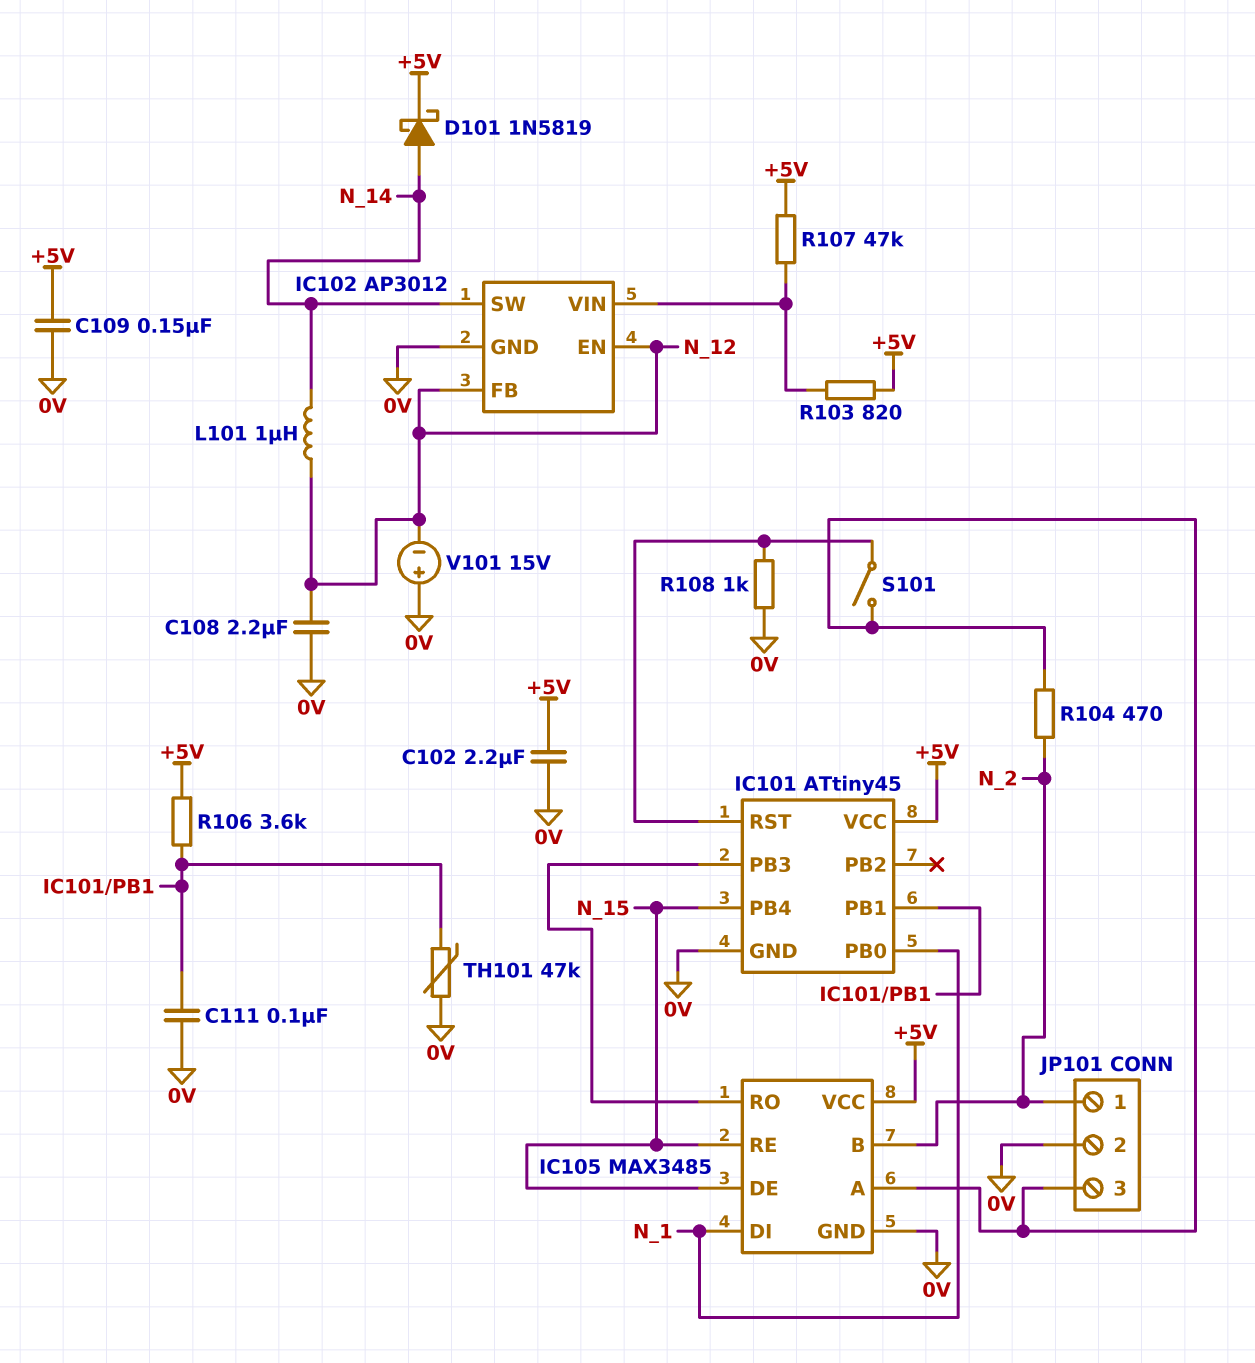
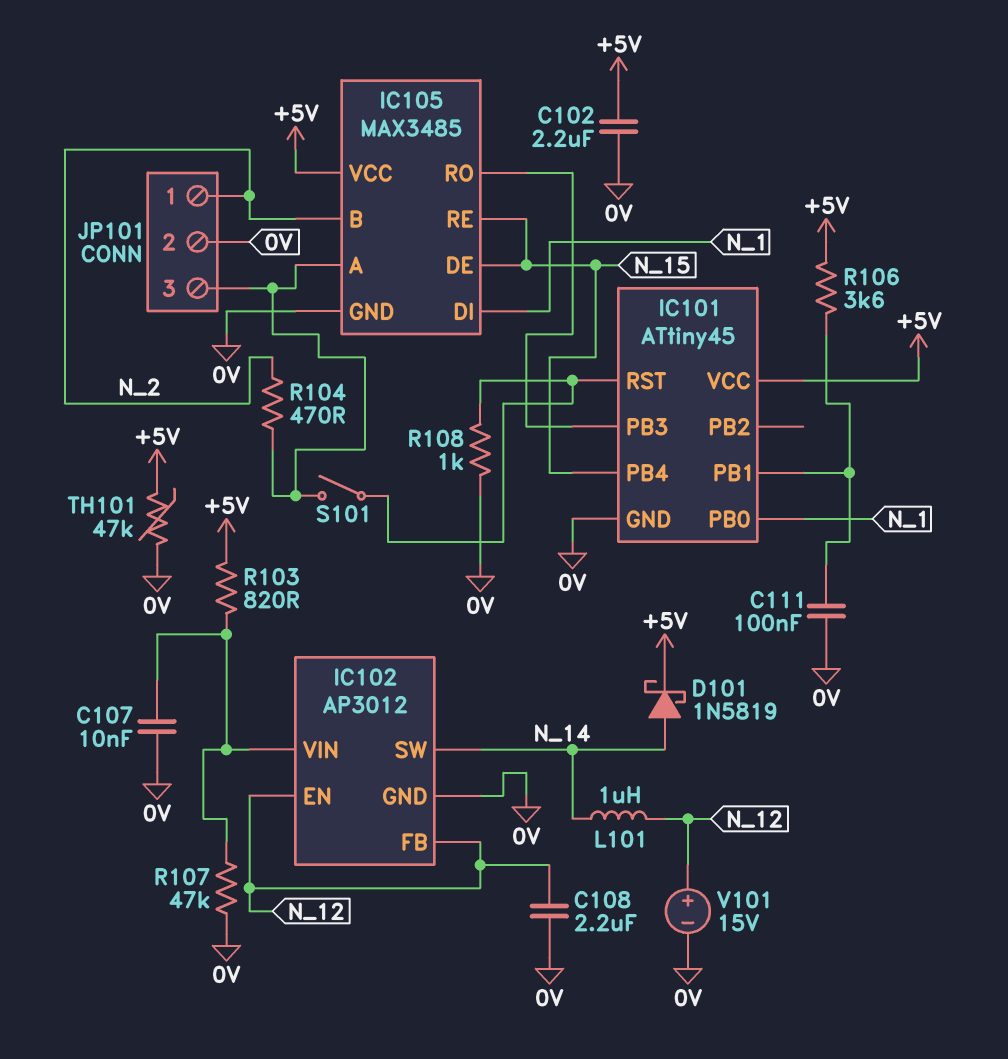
C107: none -> 10nF (0V, IC102/VIN)
C109: 150nF (+5V, 0V) -> none
R107: 47k (+5V, IC102/VIN) -> 47k (0V, IC102/VIN)
TH101: 47k (0V, IC101/PB1) -> 47k (+5V, 0V)
V101: 15V (plus 0V, minus N_12) -> 15V (plus N_12, minus 0V)

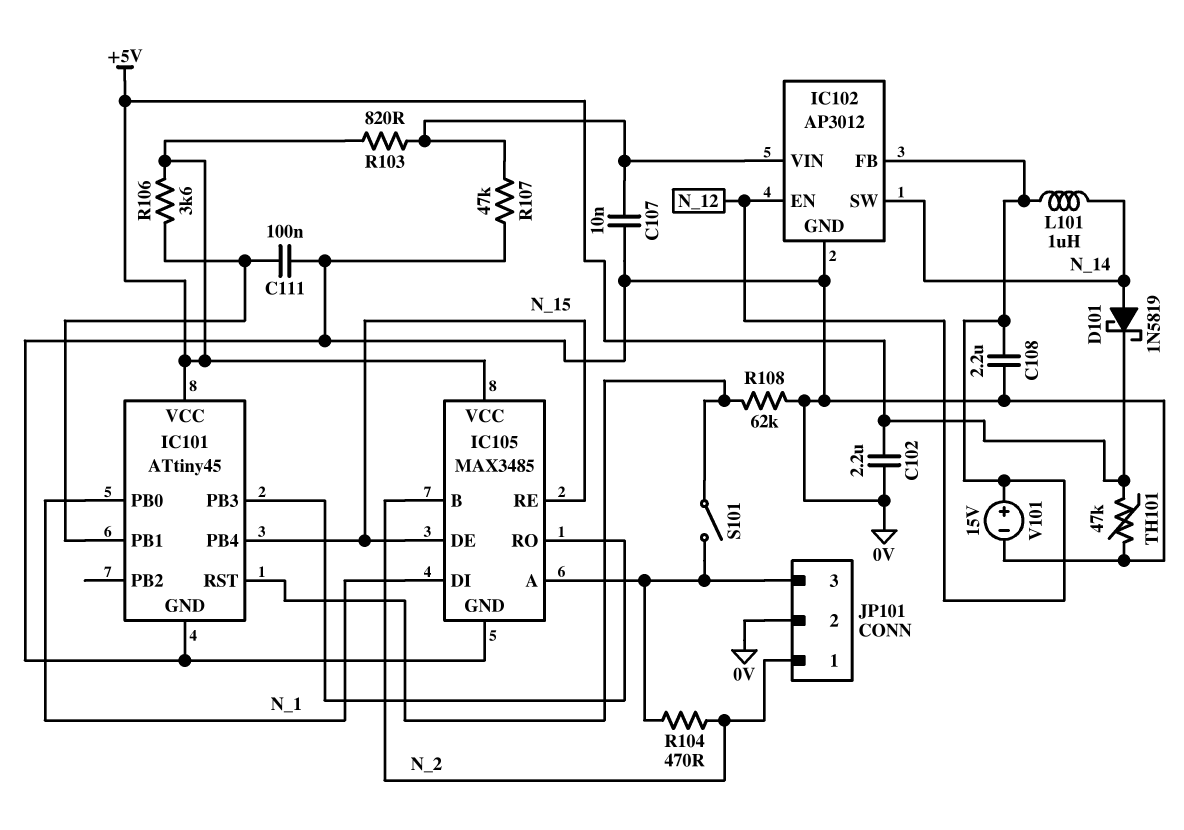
R108: 1k (0V, IC101/RST) -> 62k (0V, IC101/RST)

